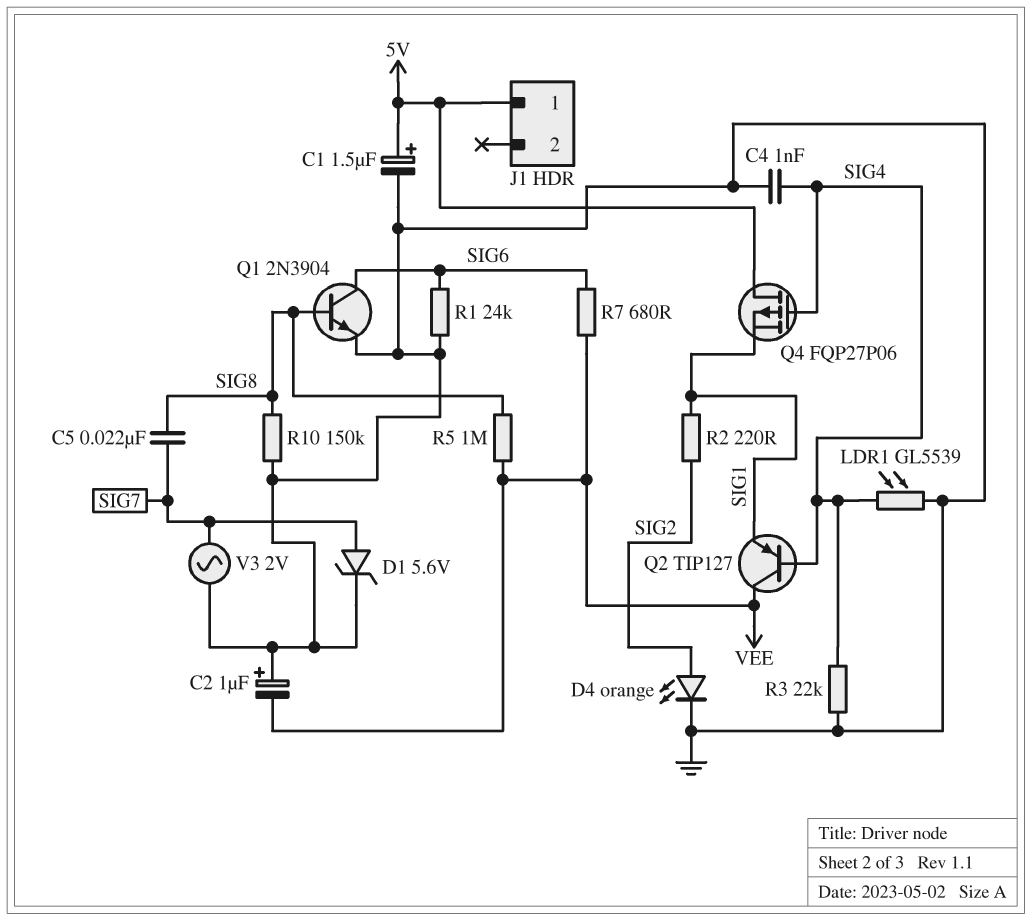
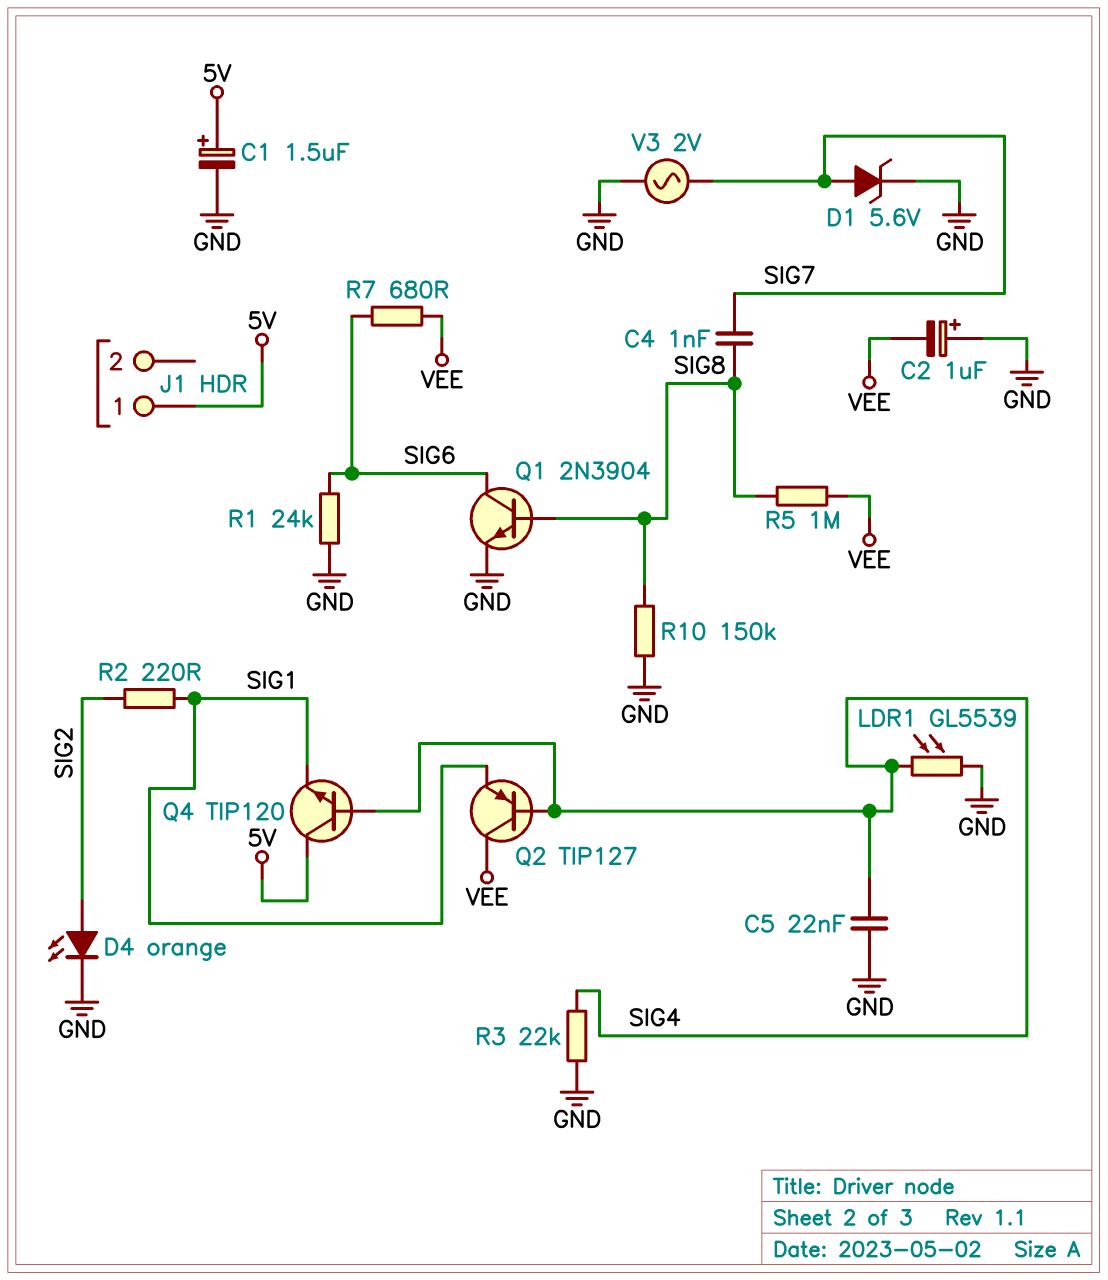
C4: 1nF (GND, SIG4) -> 1nF (SIG7, SIG8)
C5: 22nF (SIG7, SIG8) -> 22nF (GND, SIG4)
Q4: PMOS FQP27P06 (G SIG4, D 5V, S SIG1) -> NPN TIP120 (B SIG4, C 5V, E SIG1)

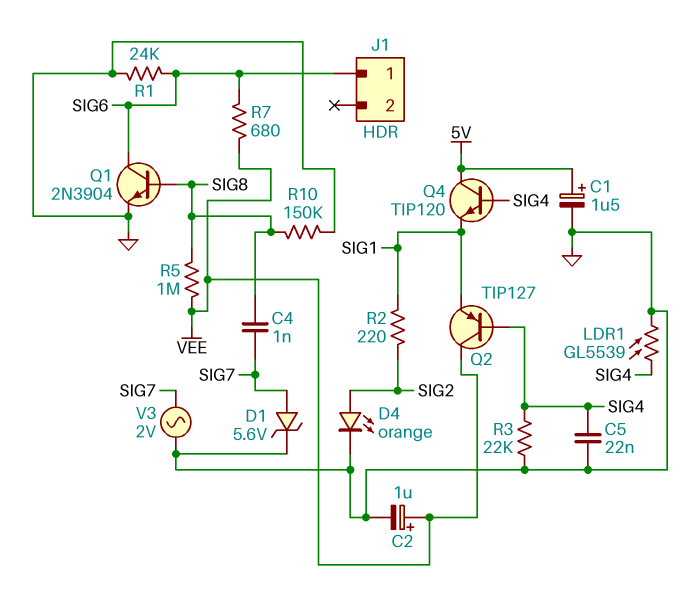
C2: 1uF (plus GND, minus VEE) -> 1uF (plus VEE, minus GND)
J1 pin 1: 5V -> SIG6

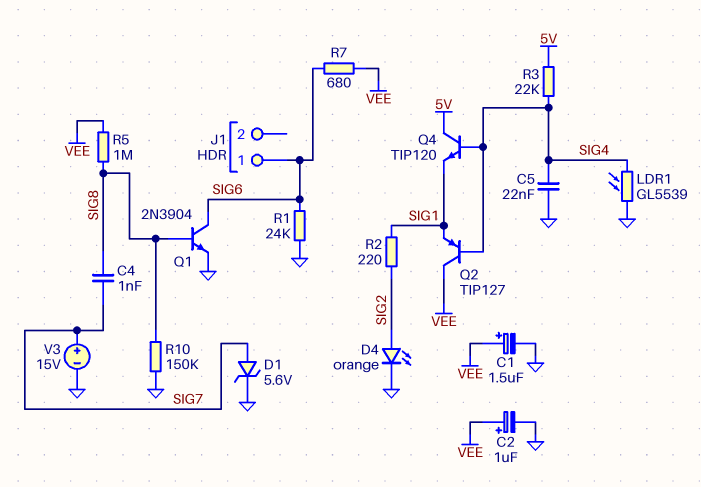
C1: 1.5uF (plus 5V, minus GND) -> 1.5uF (plus VEE, minus GND)
R3: 22k (GND, SIG4) -> 22k (5V, SIG4)
V3: AC 2V (GND, SIG7) -> 15V (plus SIG7, minus GND)

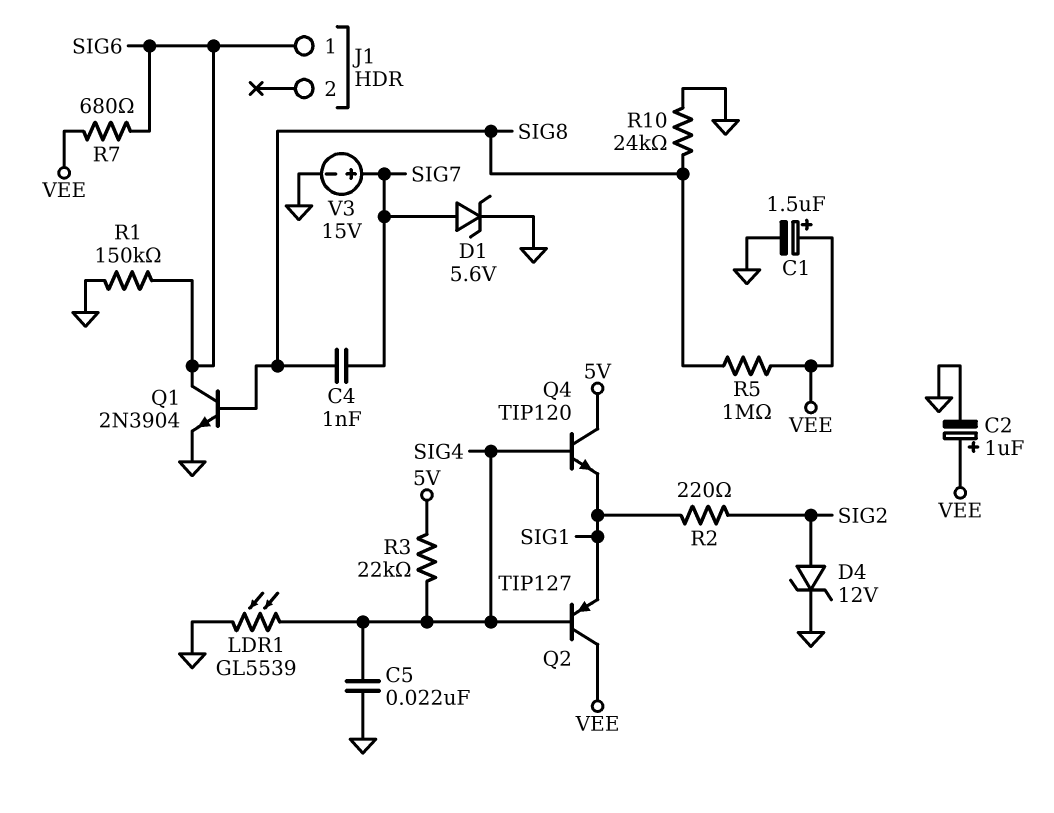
D4: LED orange (A SIG2, K GND) -> zener 12V (A SIG2, K GND)
R1: 24k (GND, SIG6) -> 150k (GND, SIG6)
R10: 150k (GND, SIG8) -> 24k (GND, SIG8)

